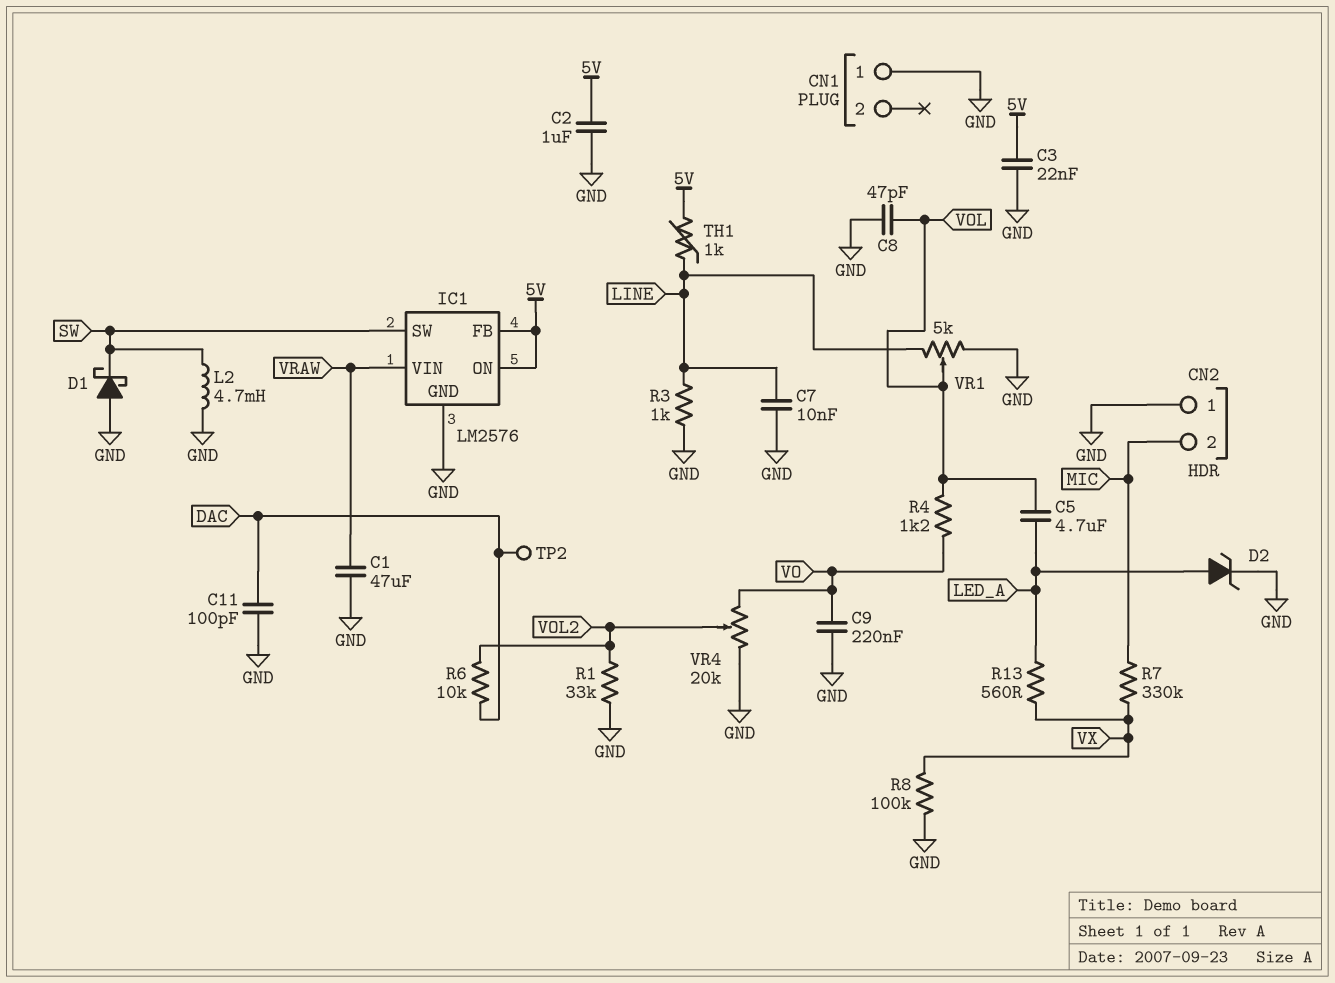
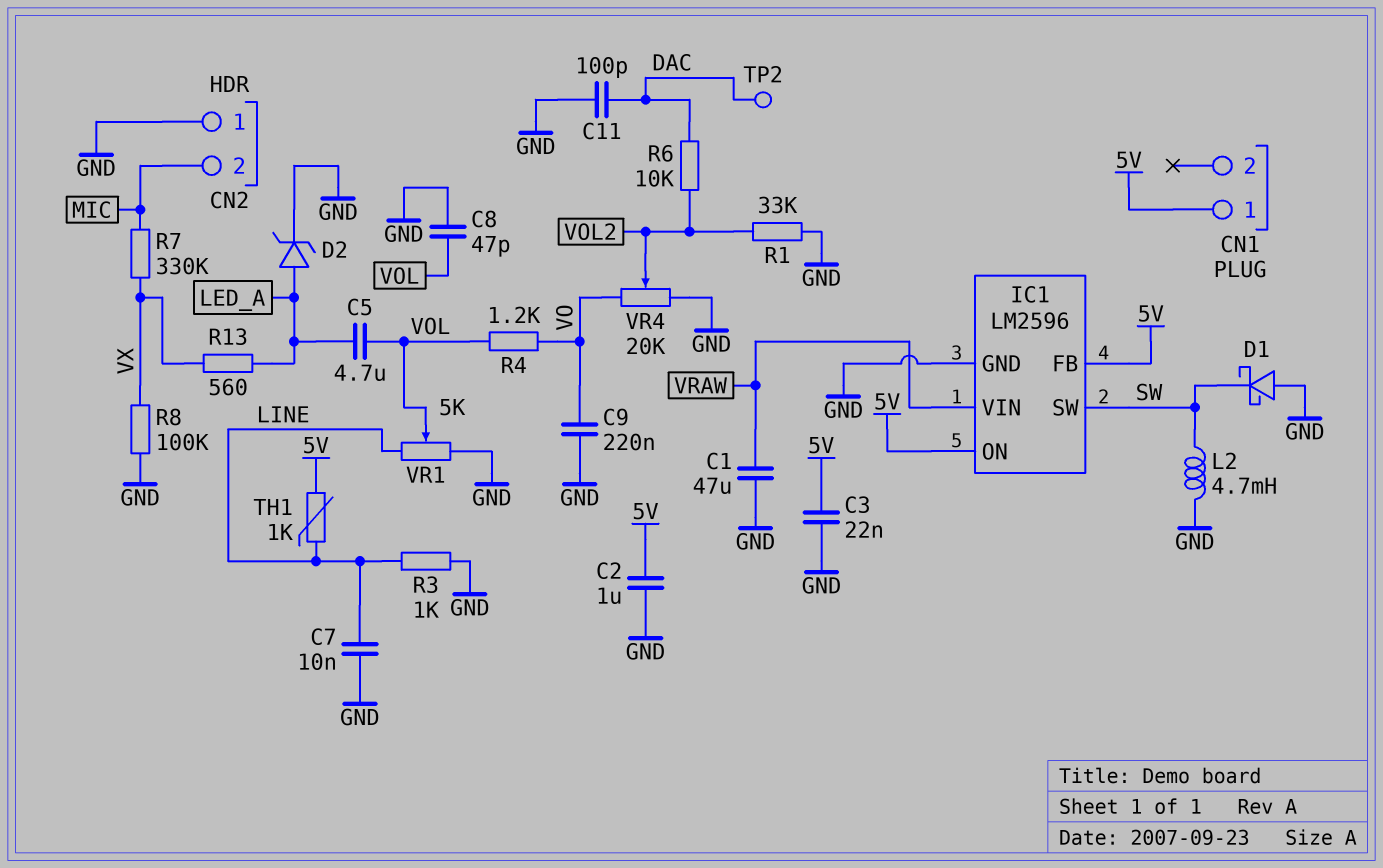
CN1 pin 1: GND -> 5V
IC1: LM2576 -> LM2596

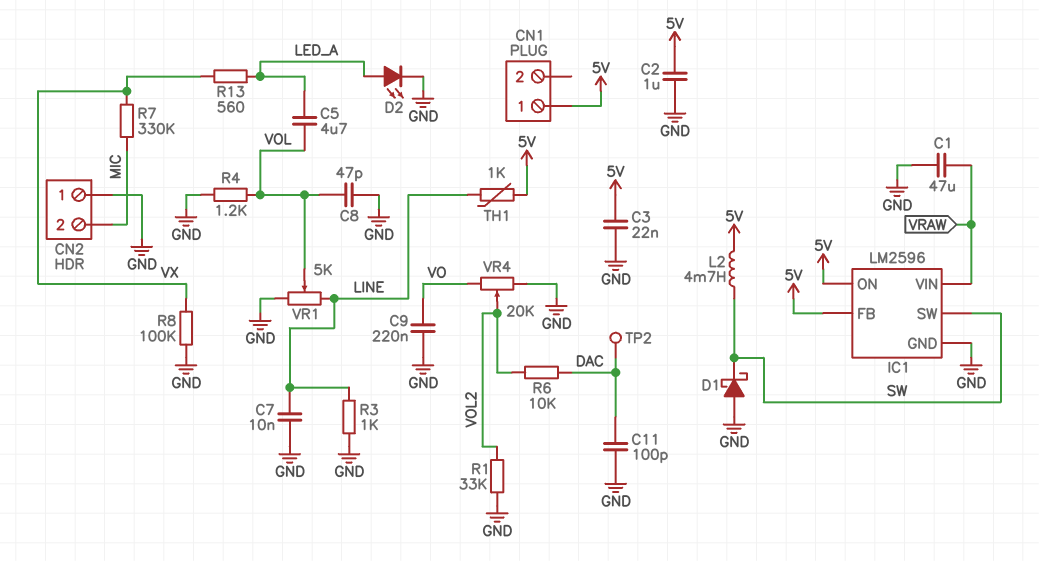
D2: zener (A LED_A, K GND) -> LED (A LED_A, K GND)
L2: 4.7mH (GND, SW) -> 4.7mH (5V, SW)
R4: 1.2k (VO, VOL) -> 1.2k (GND, VOL)

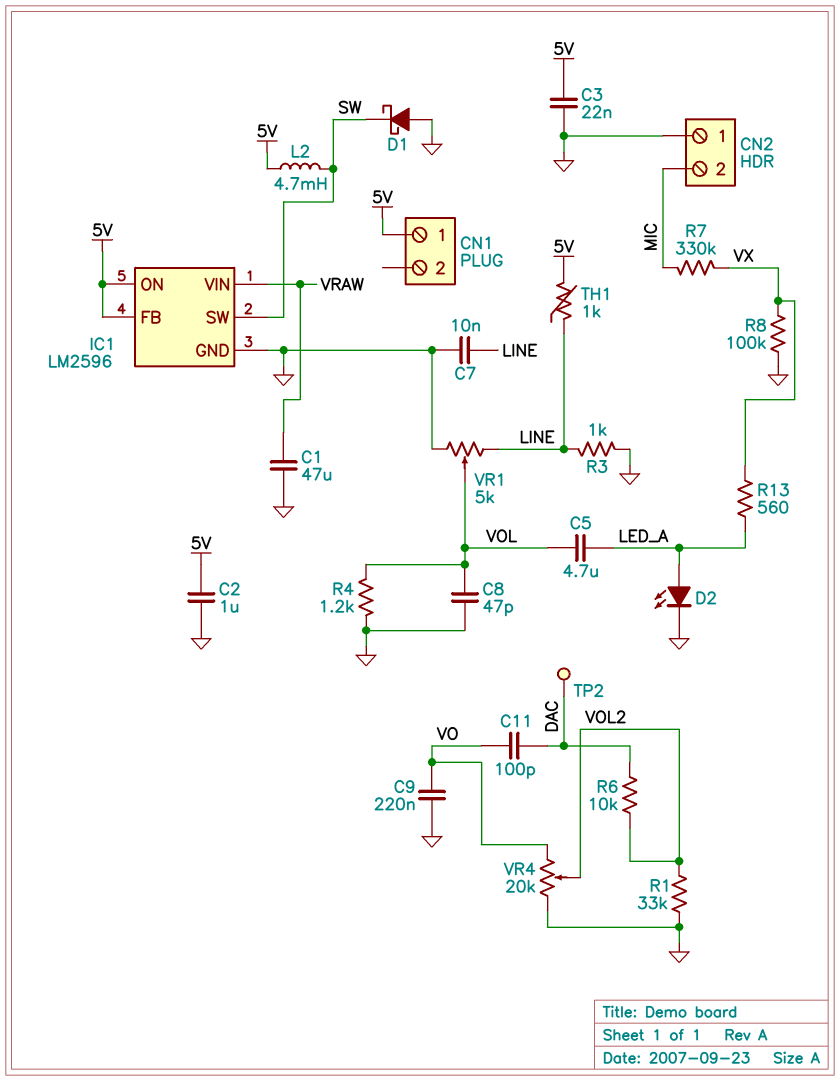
C11: 100pF (DAC, GND) -> 100pF (DAC, VO)

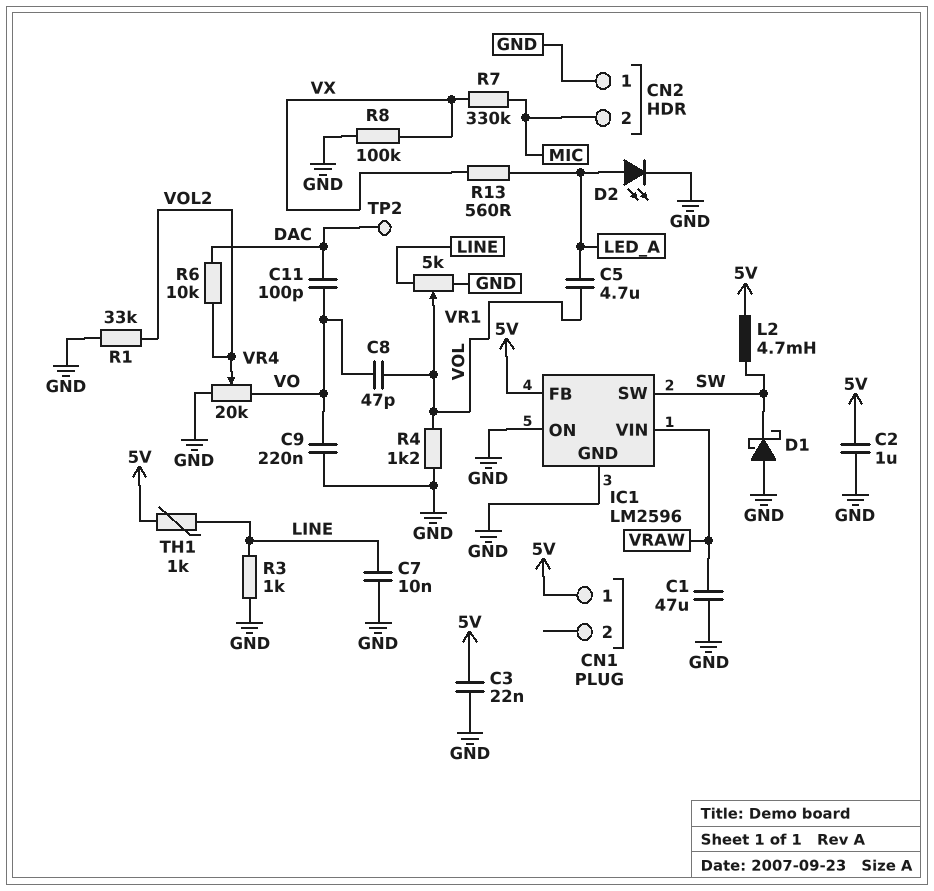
C8: 47pF (GND, VOL) -> 47pF (VO, VOL)
IC1 pin ON: 5V -> GND

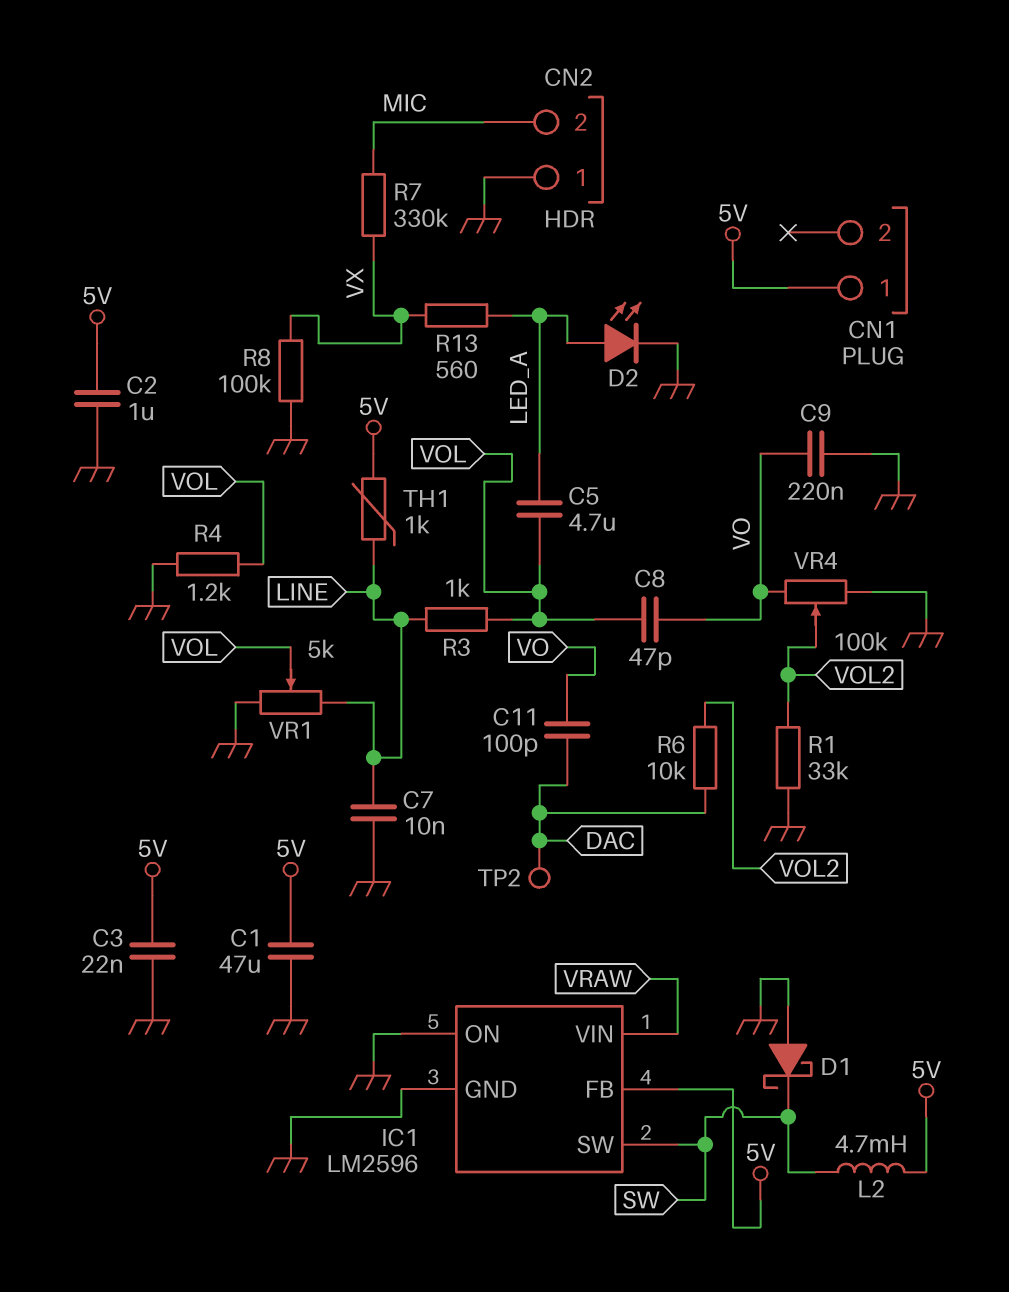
C1: 47uF (GND, VRAW) -> 47uF (5V, GND)
R3: 1k (GND, LINE) -> 1k (LINE, VOL)
VR4: 20k (GND, VO, wiper VOL2) -> 100k (GND, VO, wiper VOL2)

